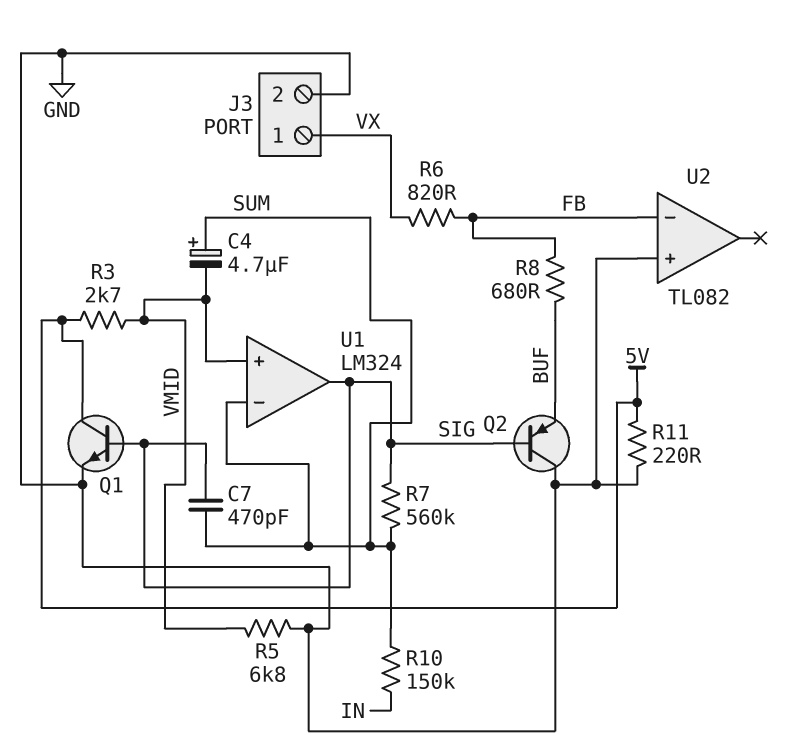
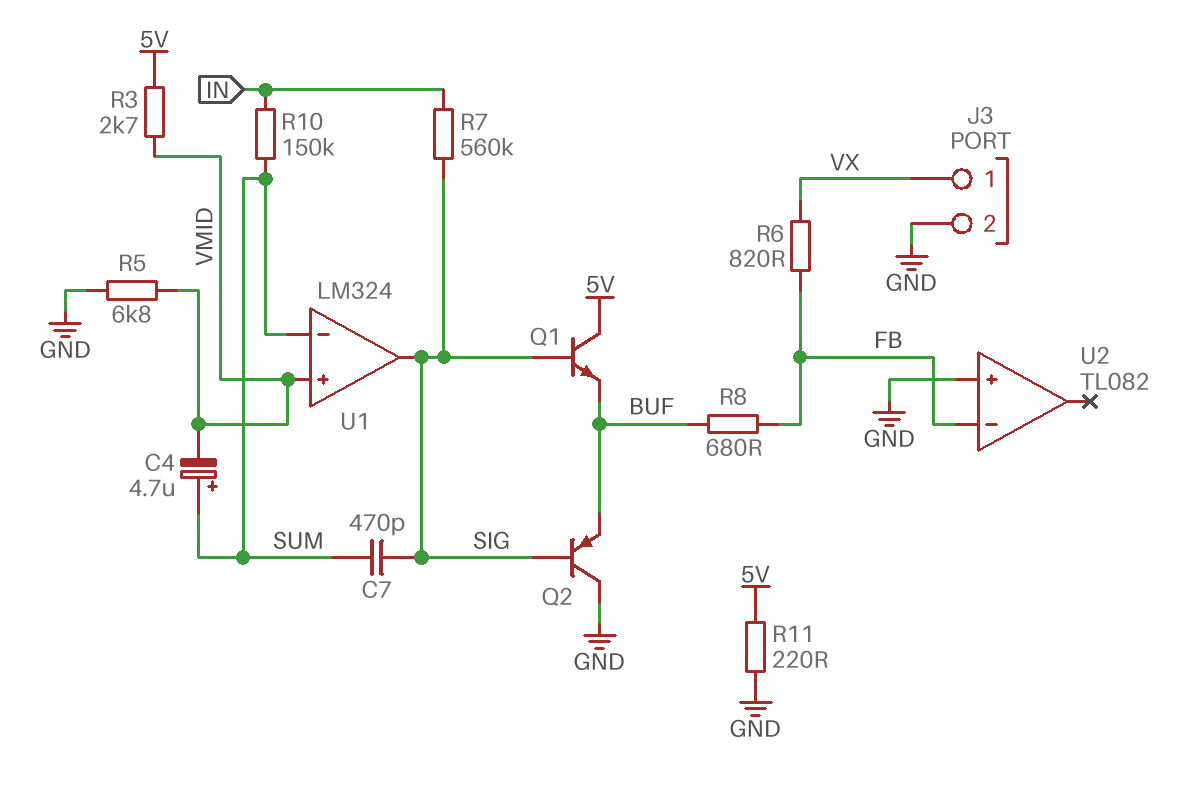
Q1: NPN (B SIG, C 5V, E GND) -> NPN (B SIG, C 5V, E BUF)
R7: 560k (SIG, SUM) -> 560k (IN, SIG)

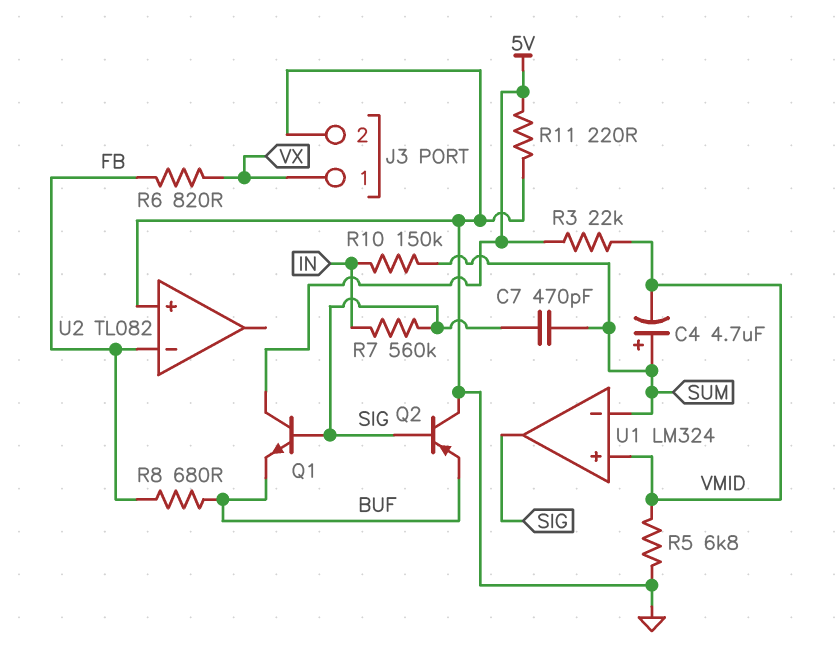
R3: 2.7k (5V, VMID) -> 22k (5V, VMID)

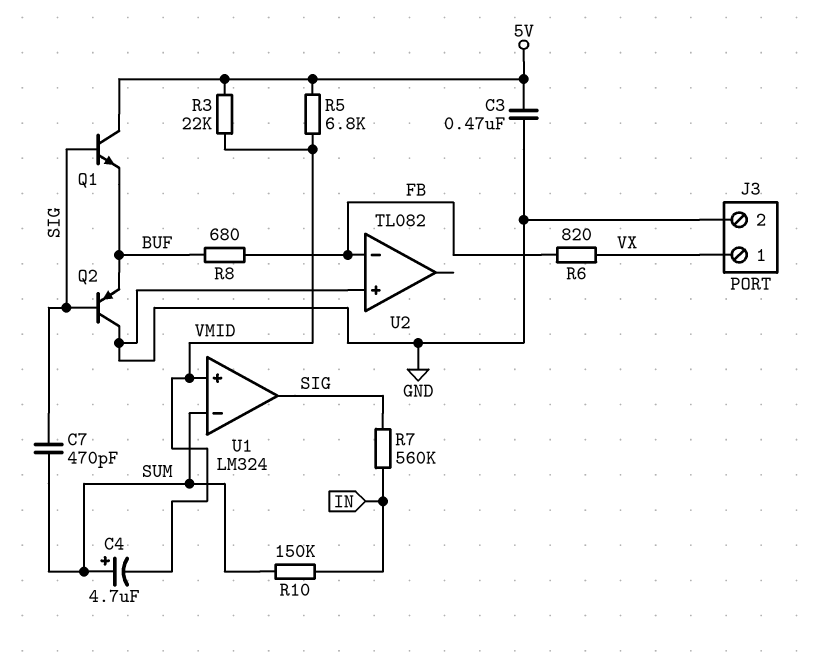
C3: none -> 470nF (5V, GND)
R5: 6.8k (GND, VMID) -> 6.8k (5V, VMID)
R11: 220 (5V, GND) -> none

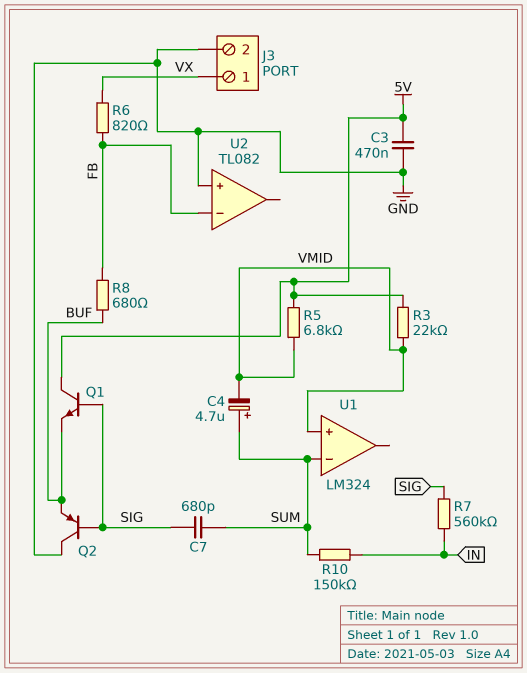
C7: 470pF (SIG, SUM) -> 680pF (SIG, SUM)
U1 pin out: SIG -> none

